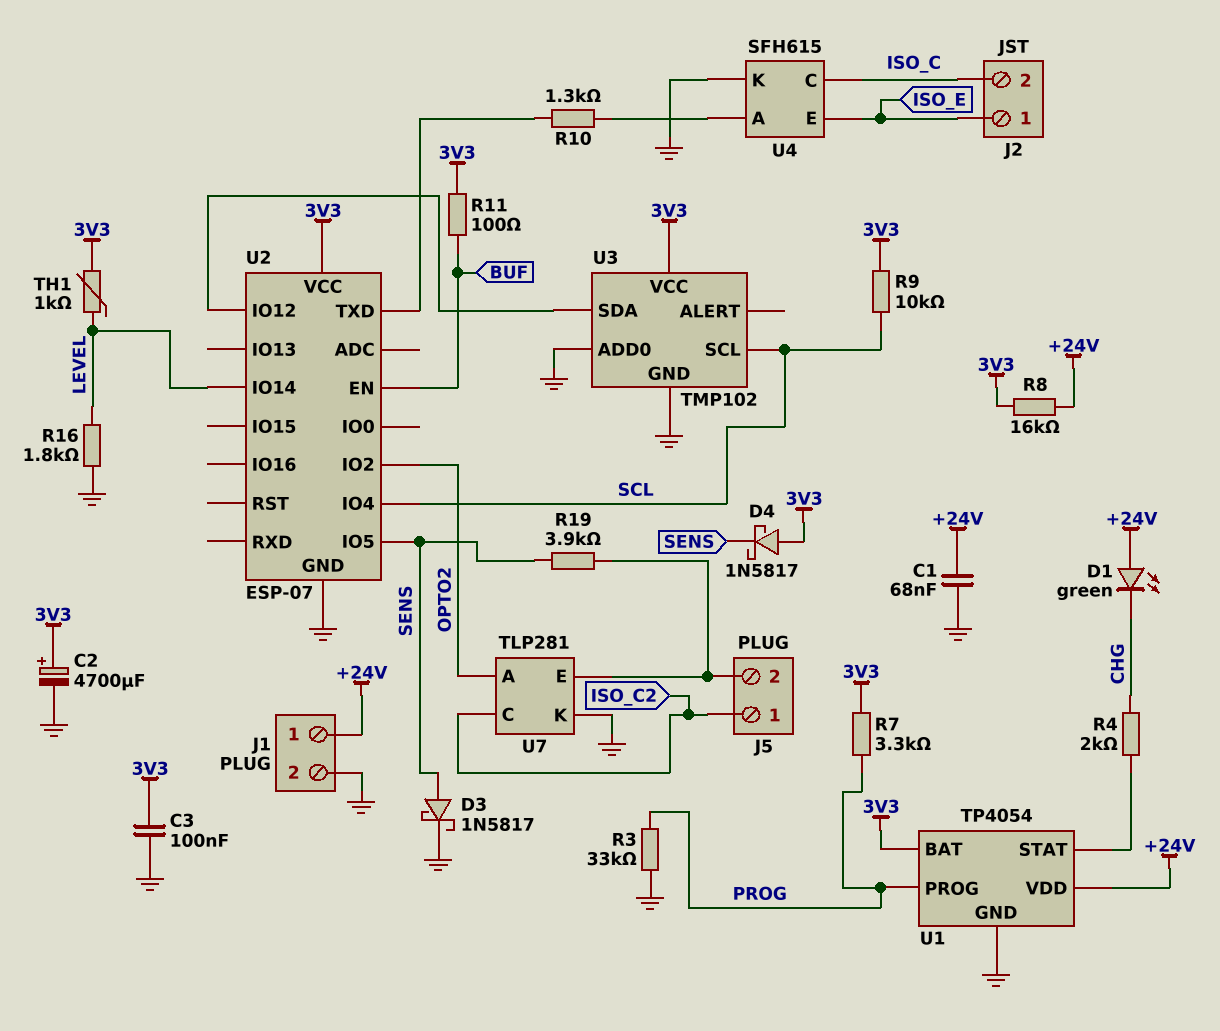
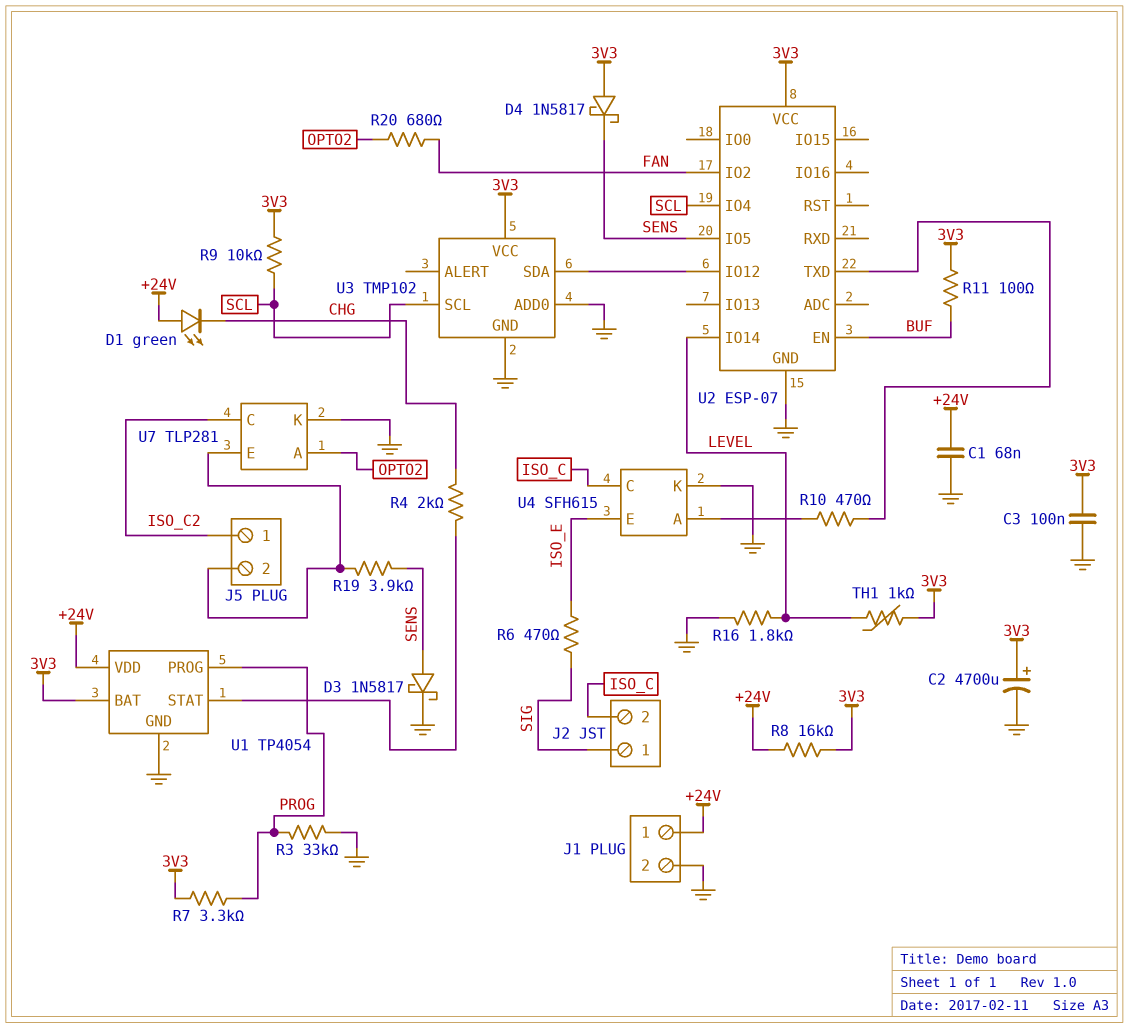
J2 pin 1: ISO_E -> SIG
R6: none -> 470 (ISO_E, SIG)
R10: 1.3k (U2/TXD, U4/A) -> 470 (U2/TXD, U4/A)
R20: none -> 680 (FAN, OPTO2)
U2 pin IO2: OPTO2 -> FAN

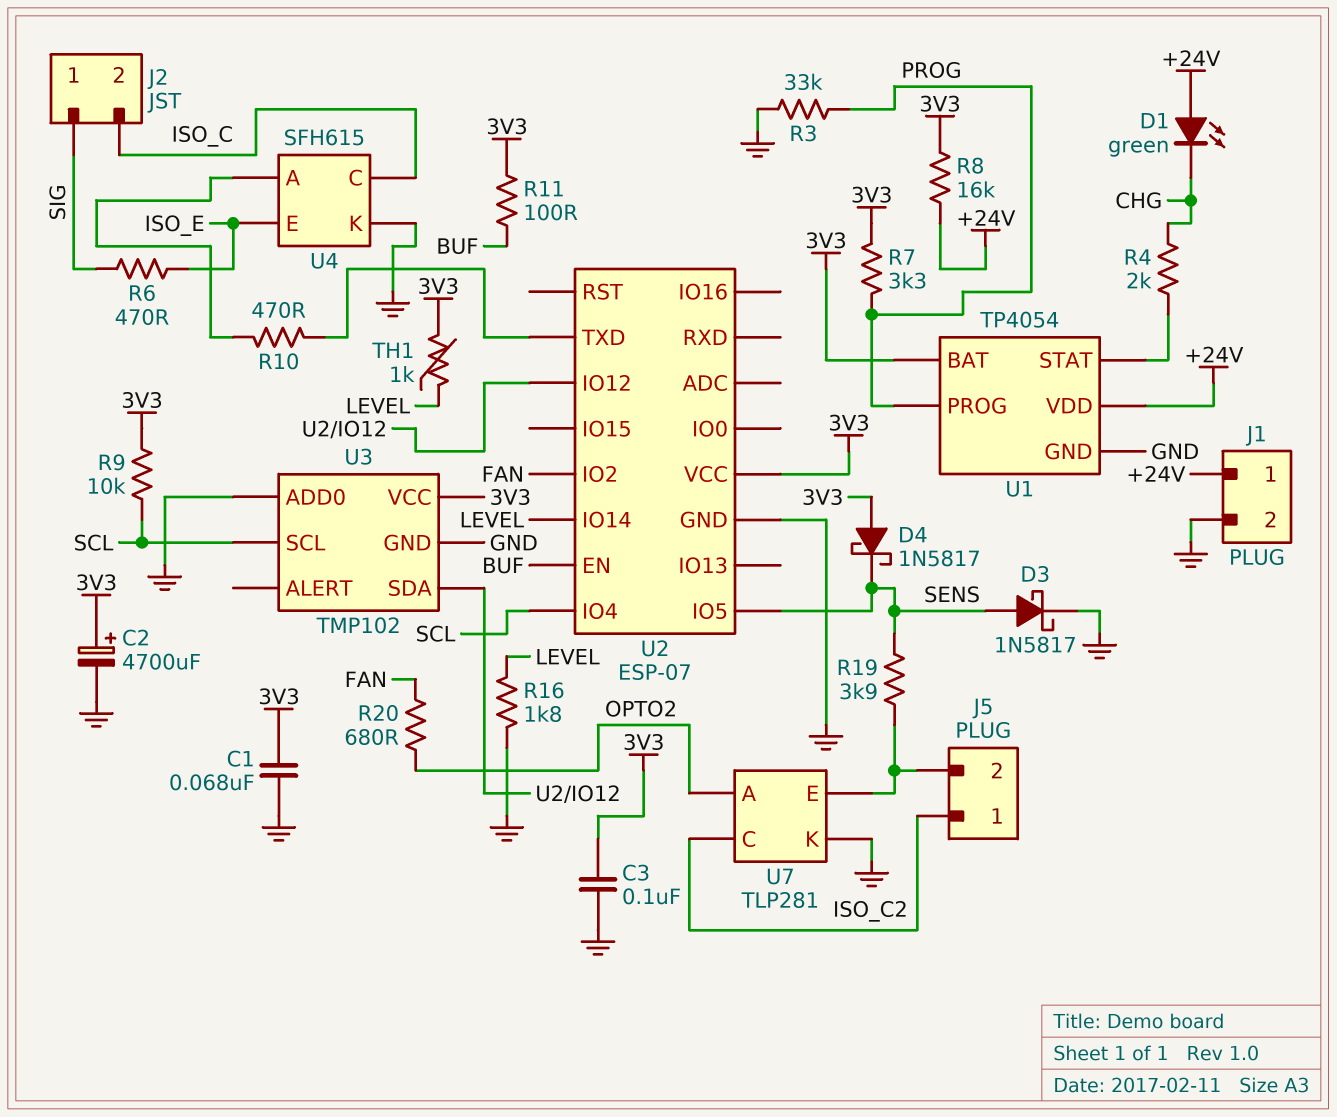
C1: 68nF (+24V, GND) -> 68nF (3V3, GND)

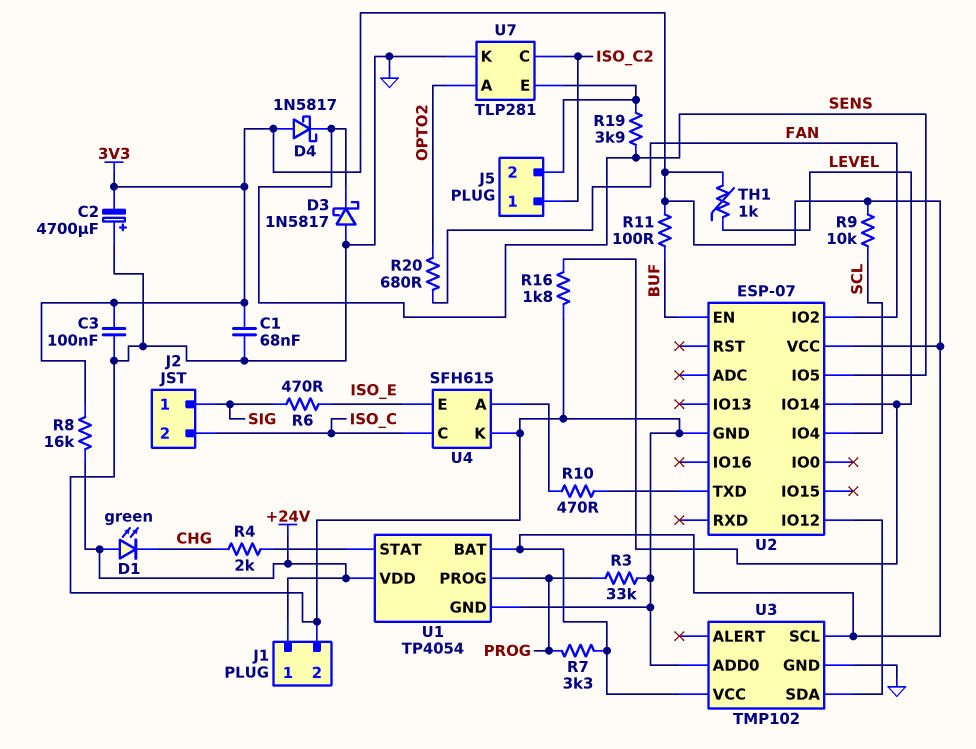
C2: 4700uF (plus 3V3, minus GND) -> 4700uF (plus GND, minus 3V3)
D3: schottky 1N5817 (A SENS, K GND) -> schottky 1N5817 (A GND, K SENS)
U3 pin SCL: SCL -> 3V3

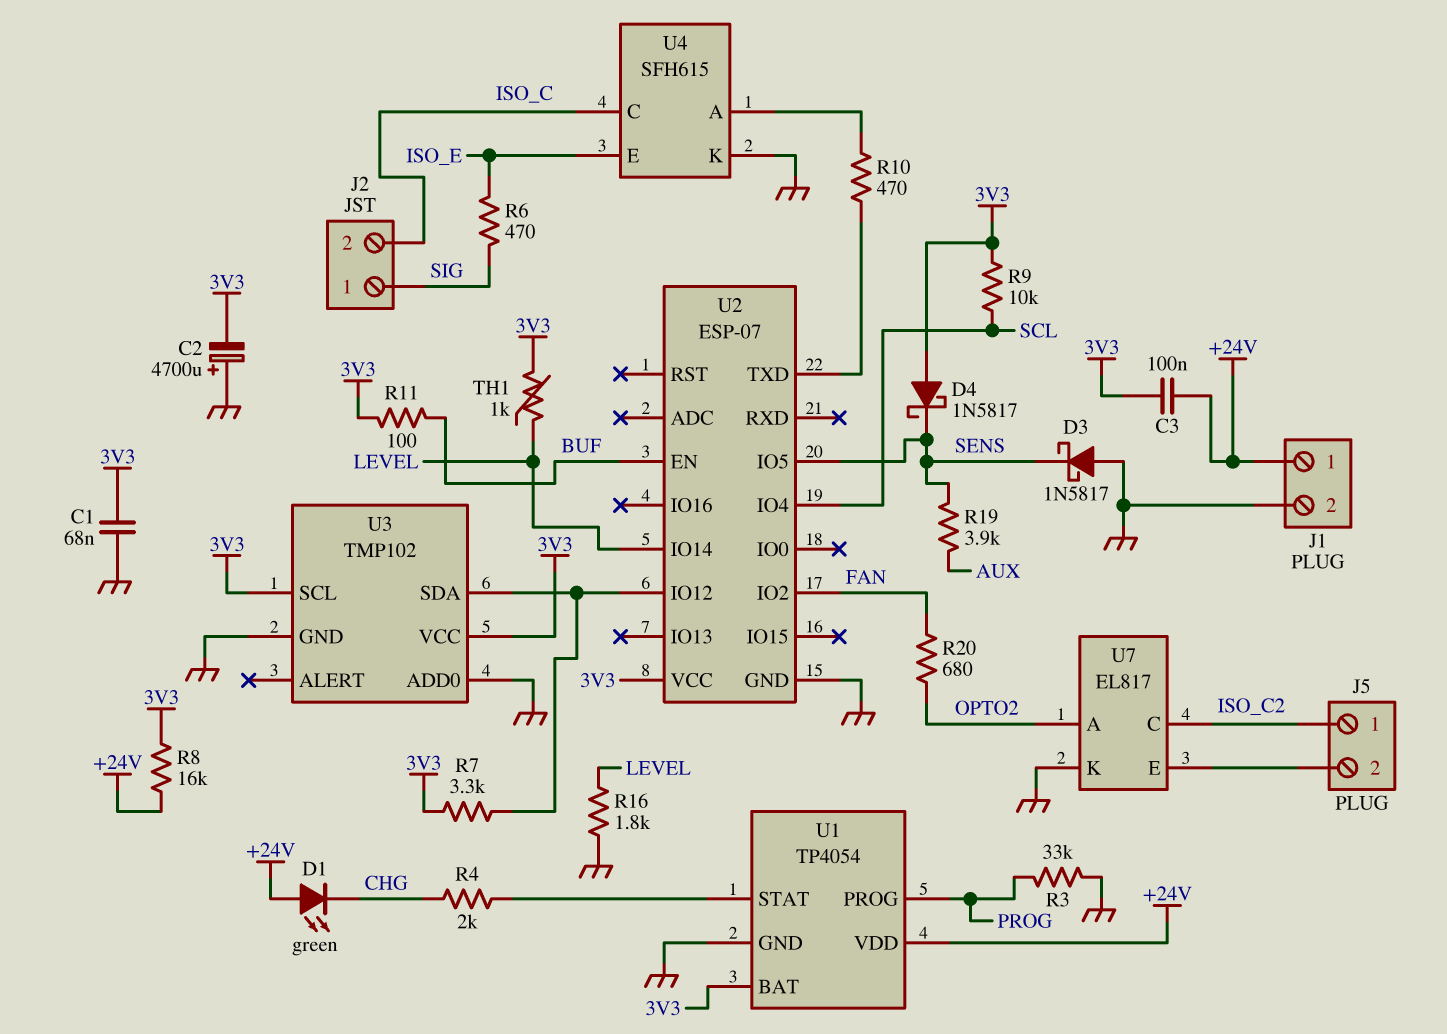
C3: 100nF (3V3, GND) -> 100nF (+24V, 3V3)
R7: 3.3k (3V3, PROG) -> 3.3k (3V3, U2/IO12)
R19: 3.9k (J5/2, SENS) -> 3.9k (AUX, SENS)
U7: TLP281 -> EL817

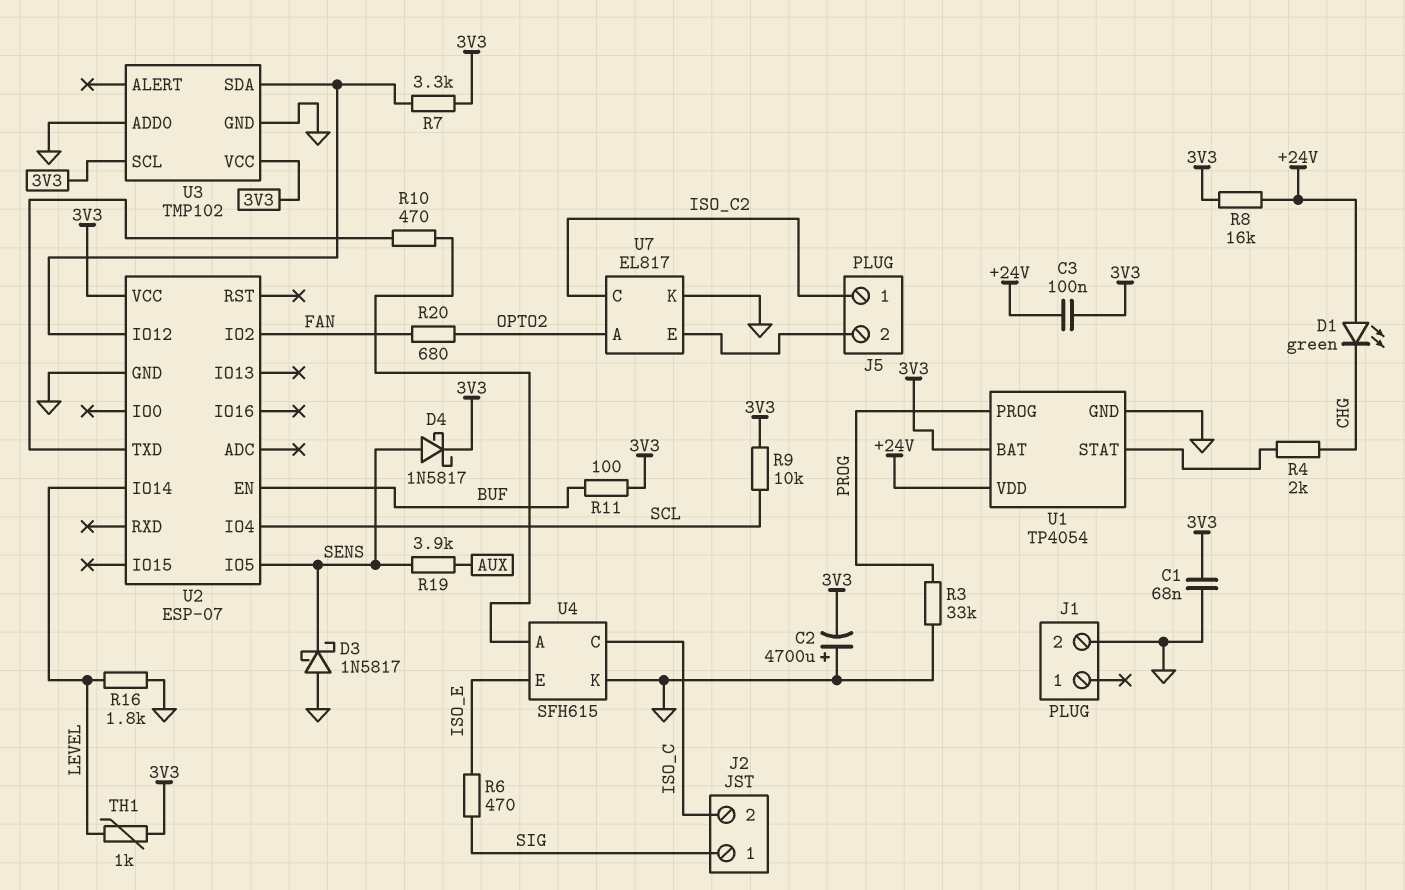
D4: schottky 1N5817 (A 3V3, K SENS) -> schottky 1N5817 (A SENS, K 3V3)
J1 pin 1: +24V -> none

